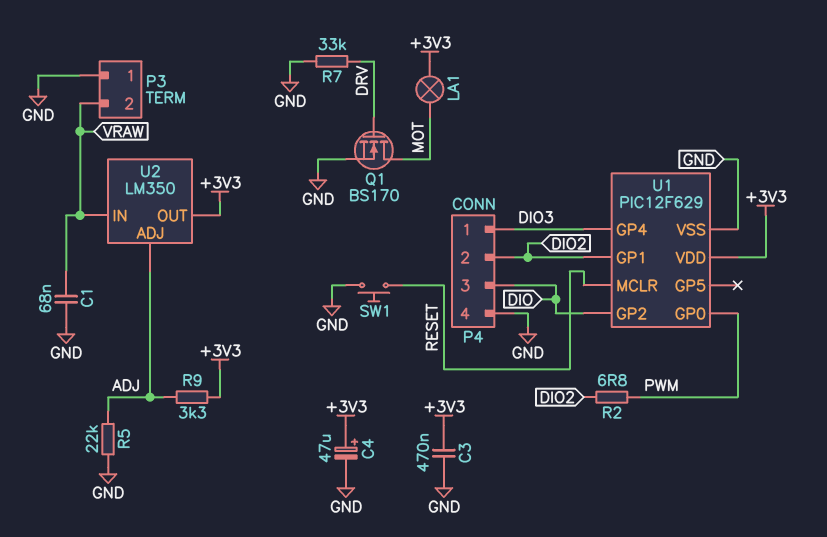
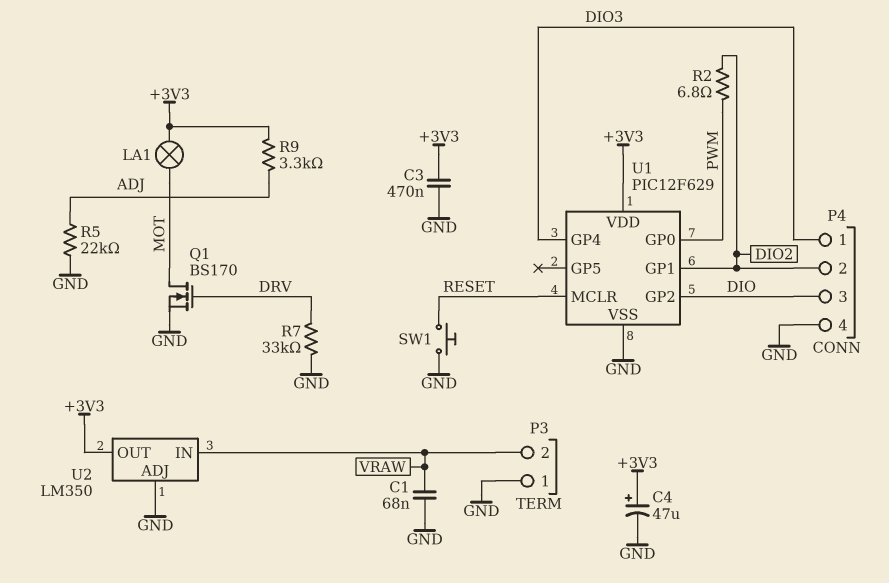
U2 pin ADJ: ADJ -> GND

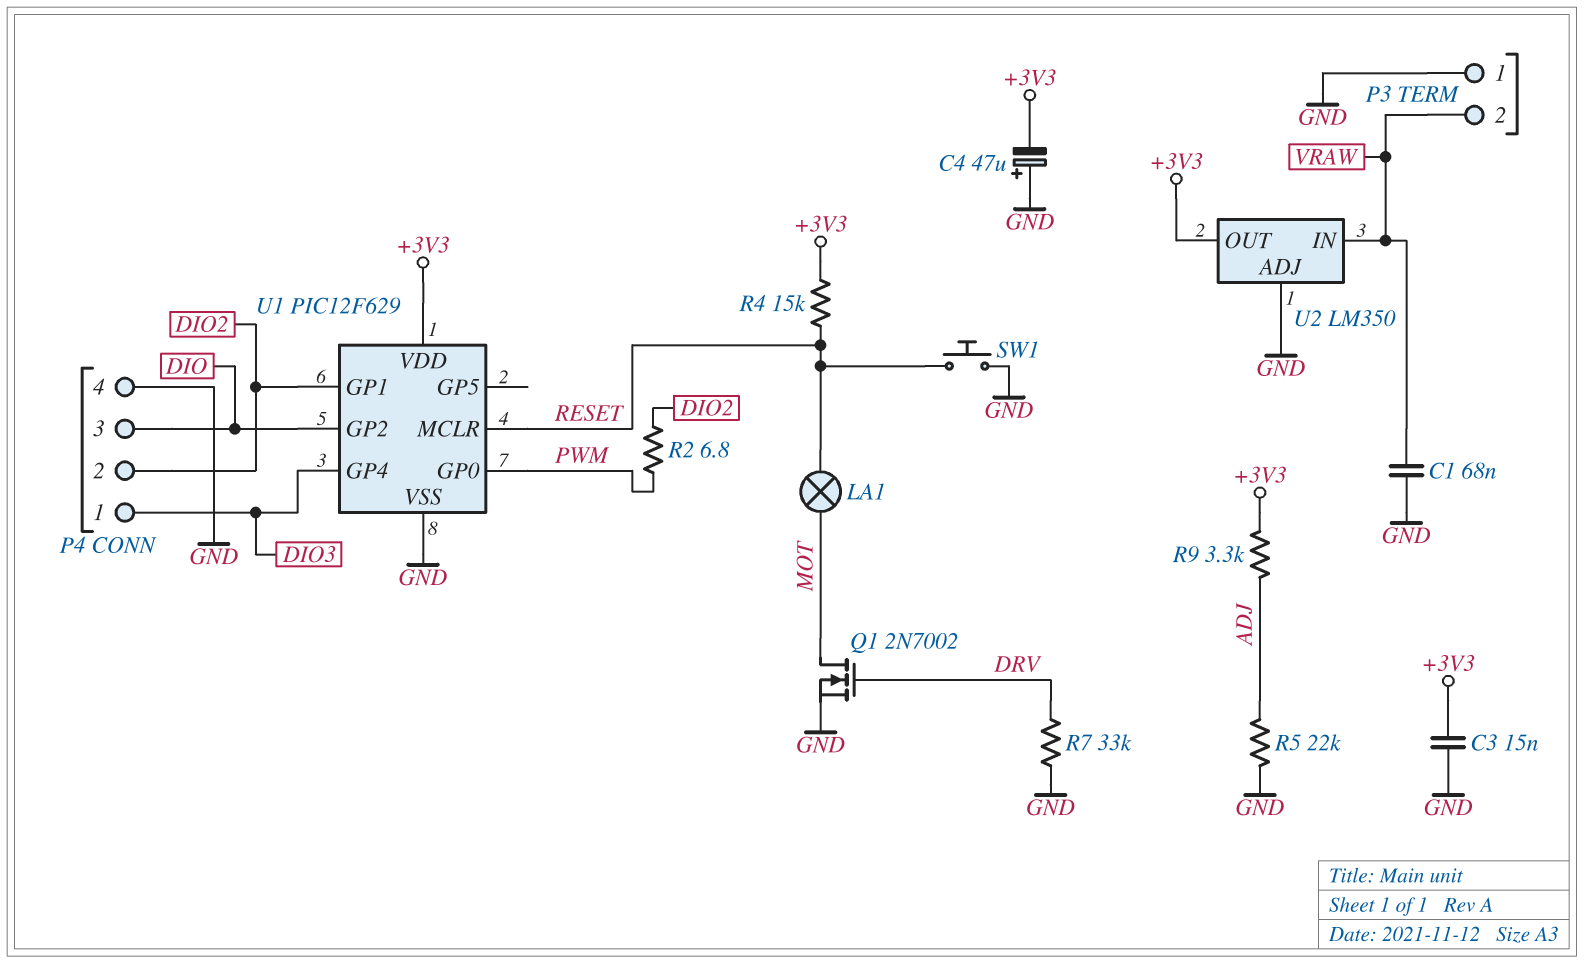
C3: 470nF (+3V3, GND) -> 15nF (+3V3, GND)
C4: 47uF (plus +3V3, minus GND) -> 47uF (plus GND, minus +3V3)
LA1: lamp (+3V3, MOT) -> lamp (MOT, RESET)
Q1: NMOS BS170 (G DRV, D MOT, S GND) -> NMOS 2N7002 (G DRV, D MOT, S GND)
R4: none -> 15k (+3V3, RESET)

